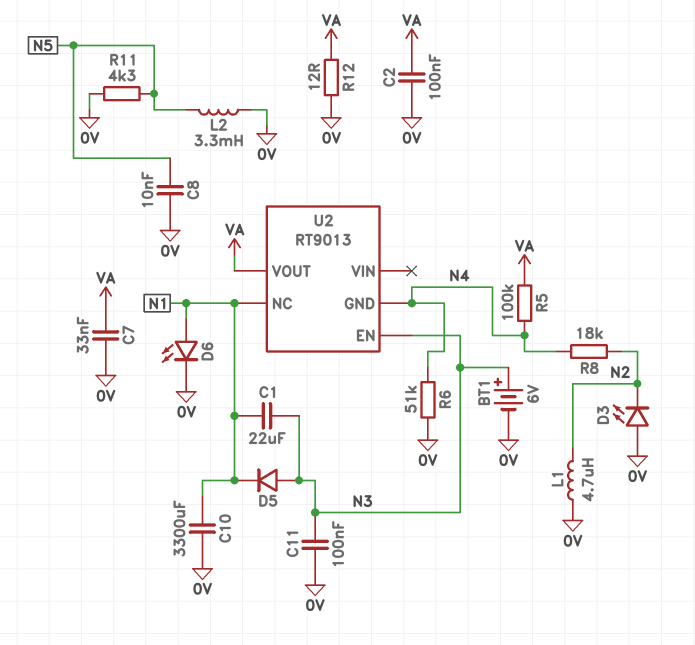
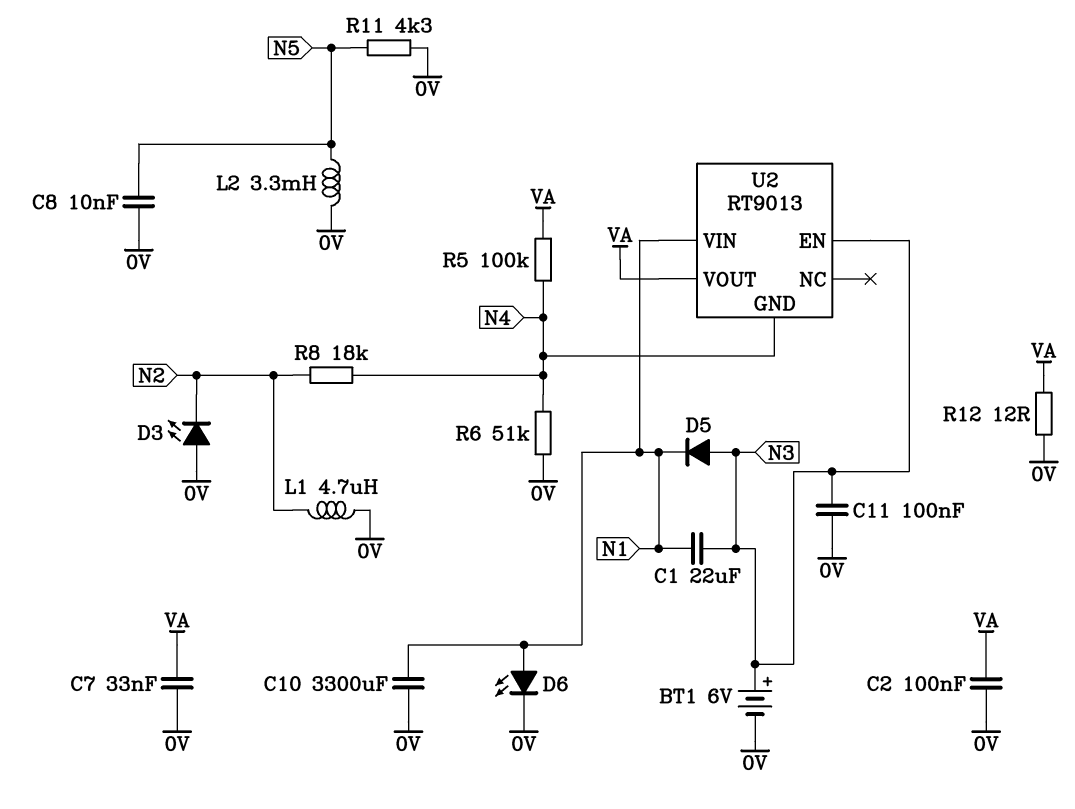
U2 pin NC: N1 -> none
U2 pin VIN: none -> N1

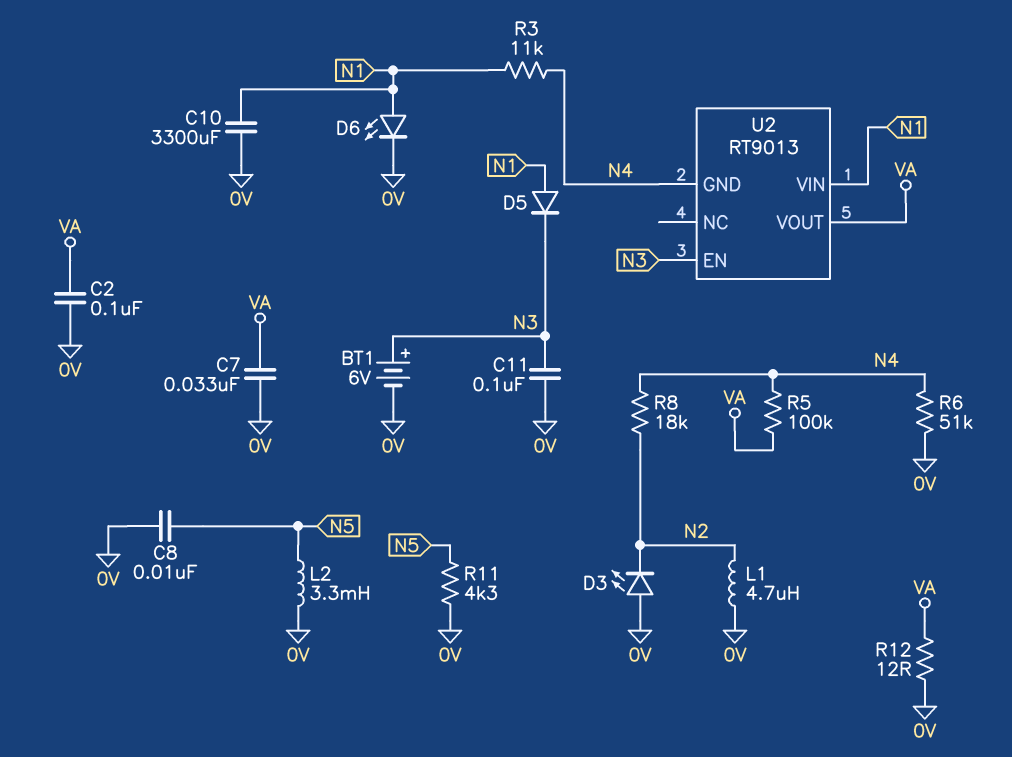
C1: 22uF (N1, N3) -> none
D5: diode (A N3, K N1) -> diode (A N1, K N3)
R3: none -> 11k (N1, N4)

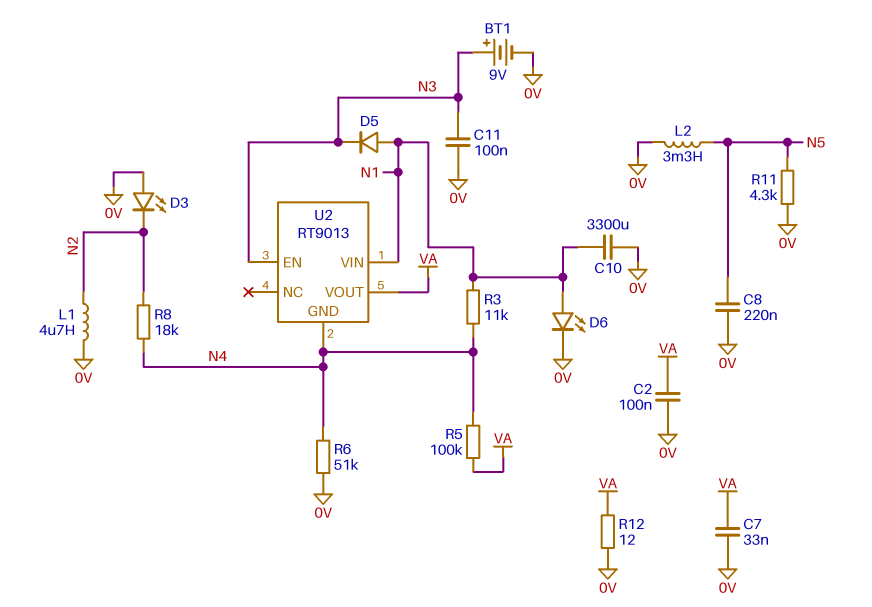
BT1: 6V (plus N3, minus 0V) -> 9V (plus N3, minus 0V)
C8: 10nF (0V, N5) -> 220nF (0V, N5)

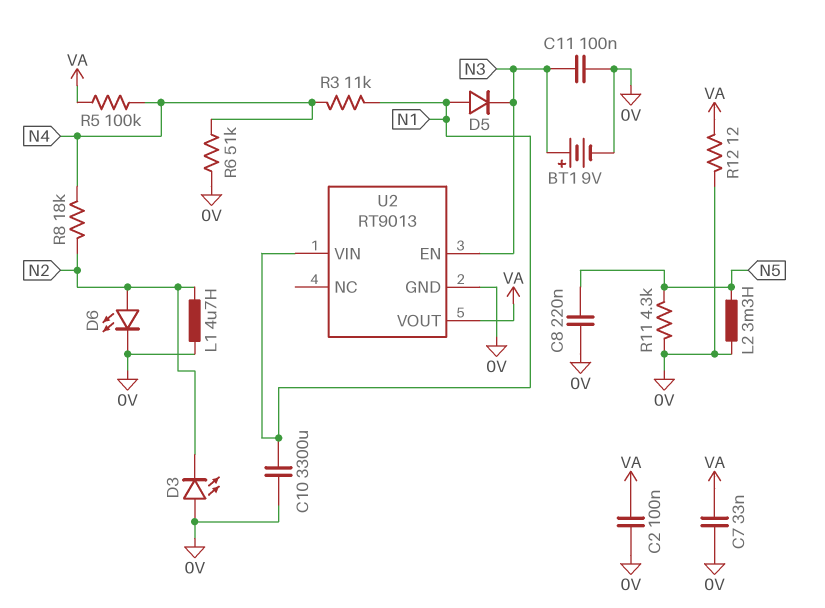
D6: LED (A N1, K 0V) -> LED (A N2, K 0V)
U2 pin GND: N4 -> 0V

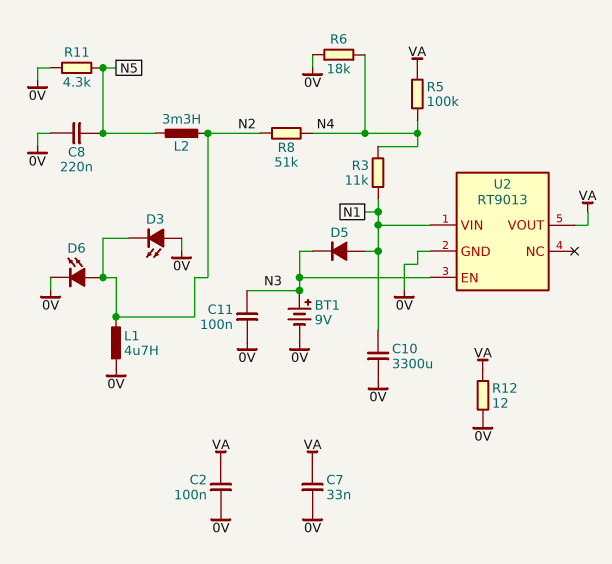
L2: 3.3mH (0V, N5) -> 3.3mH (N2, N5)
R6: 51k (0V, N4) -> 18k (0V, N4)
R8: 18k (N2, N4) -> 51k (N2, N4)

